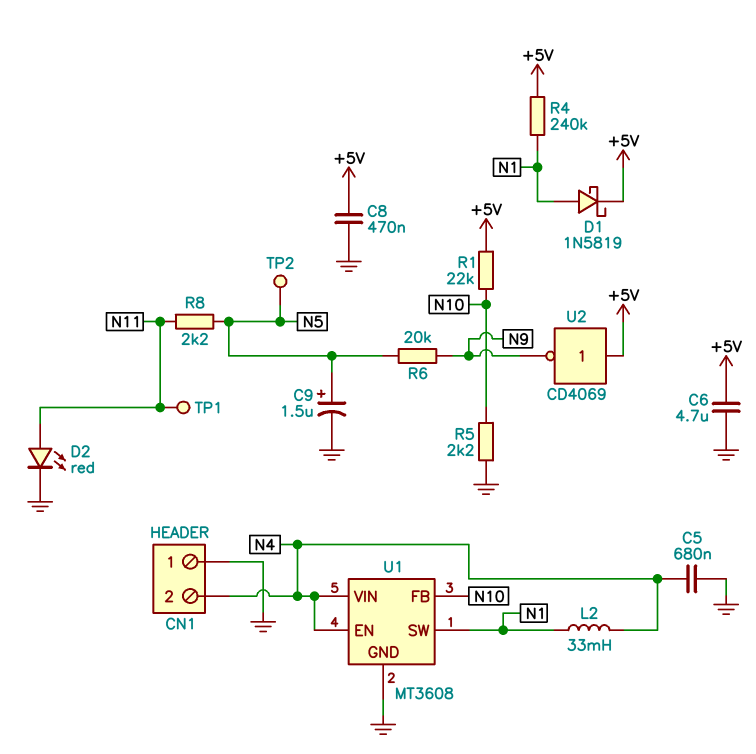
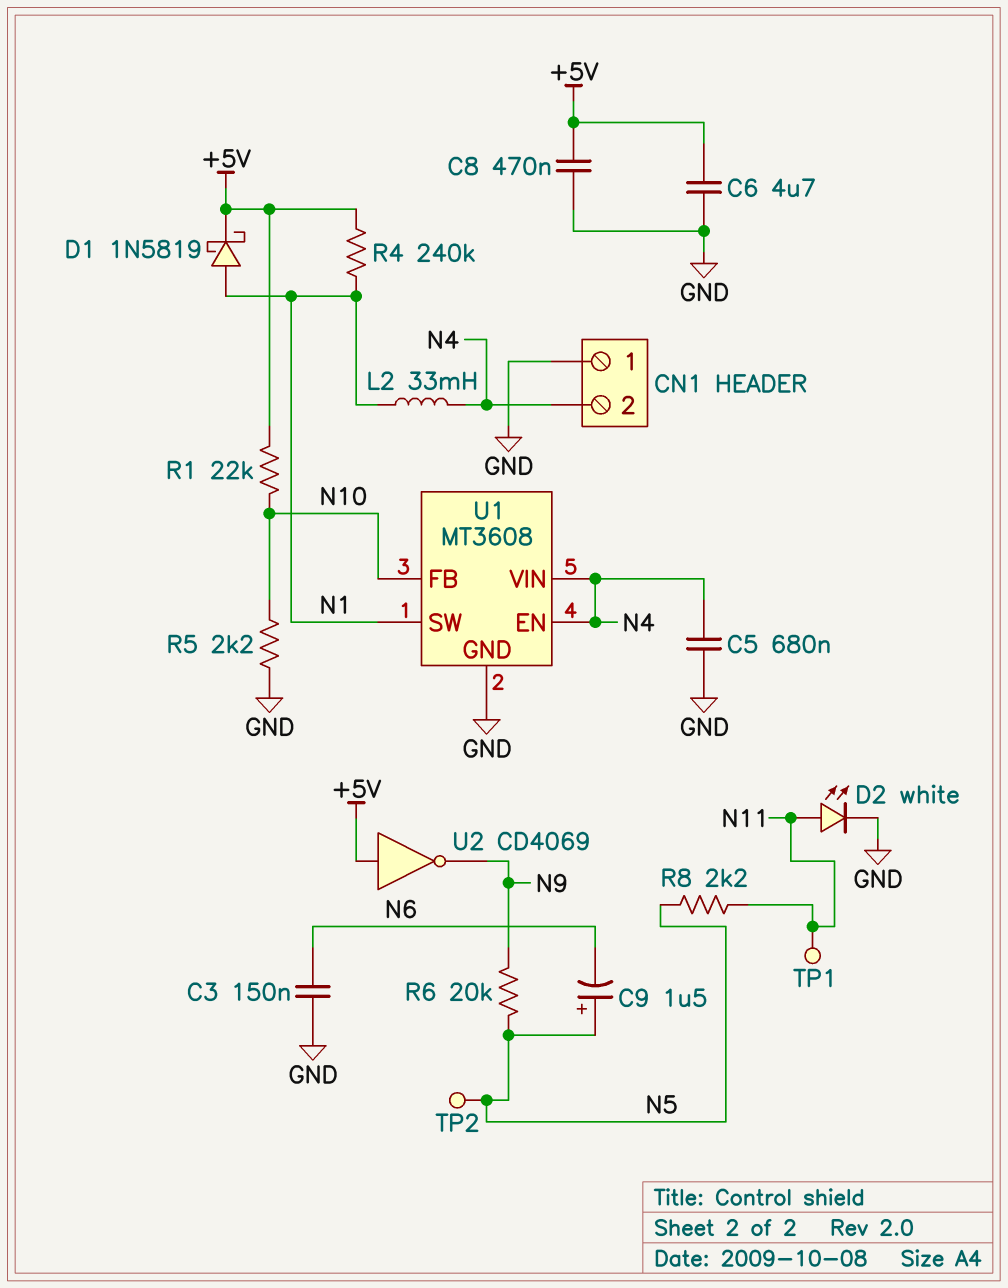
C3: none -> 150nF (GND, N6)
C9: 1.5uF (plus N5, minus GND) -> 1.5uF (plus N5, minus N6)
D2: LED red (A N11, K GND) -> LED white (A N11, K GND)

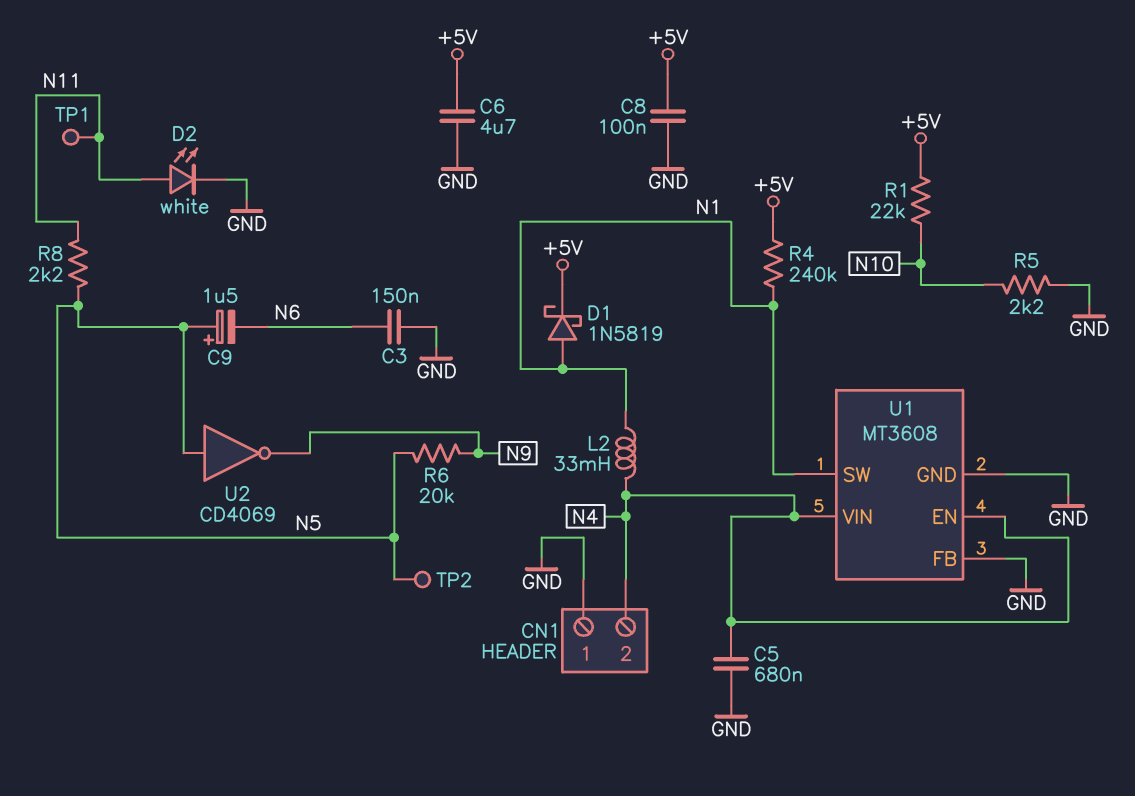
C8: 470nF (+5V, GND) -> 100nF (+5V, GND)
U1 pin FB: N10 -> GND
U2: NOT CD4069 (in +5V, out N9) -> NOT CD4069 (in N5, out N9)

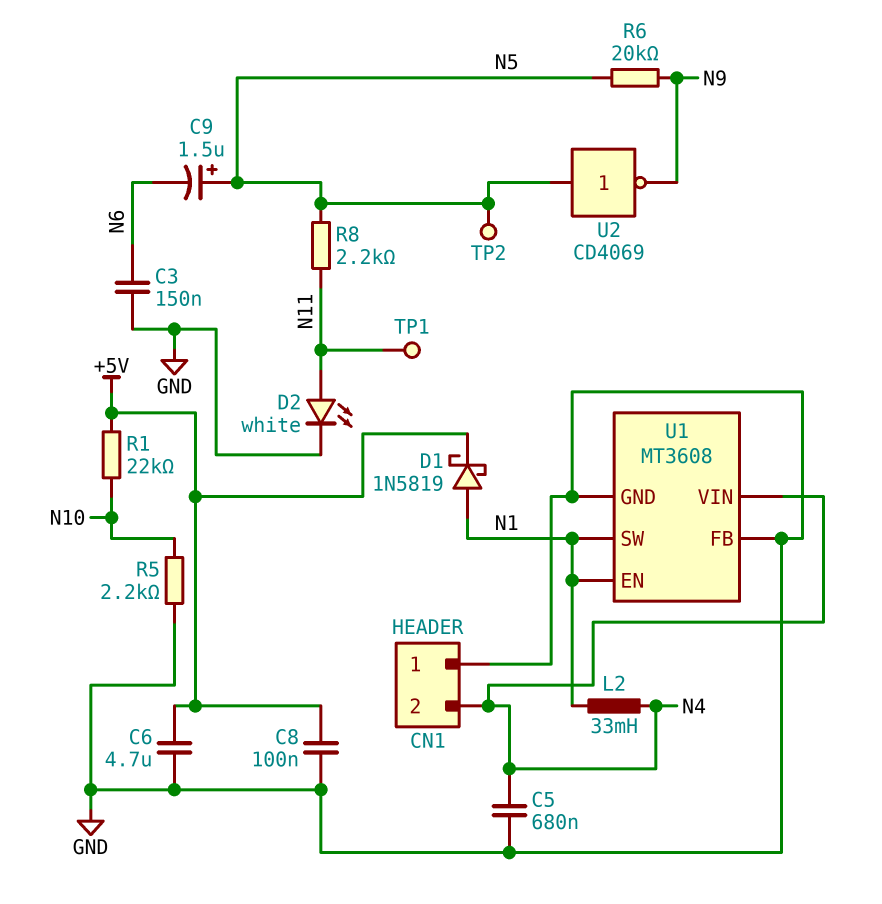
R4: 240k (+5V, N1) -> none
U1 pin EN: N4 -> N1

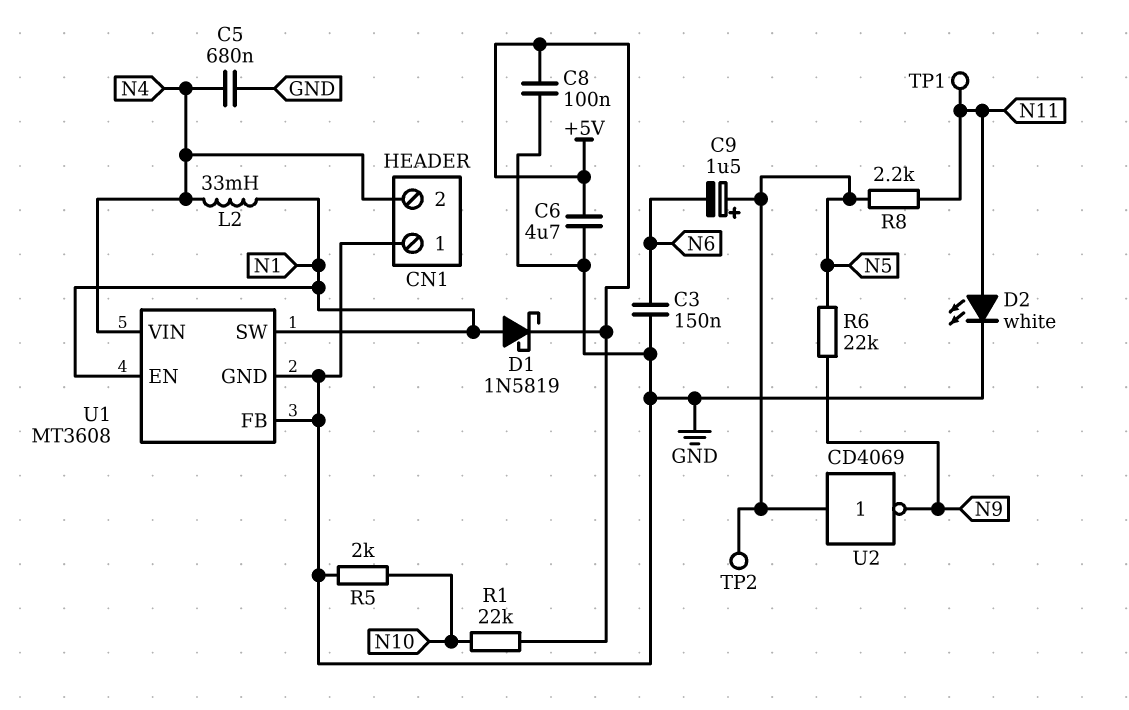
R5: 2.2k (GND, N10) -> 2k (GND, N10)
R6: 20k (N5, N9) -> 22k (N5, N9)

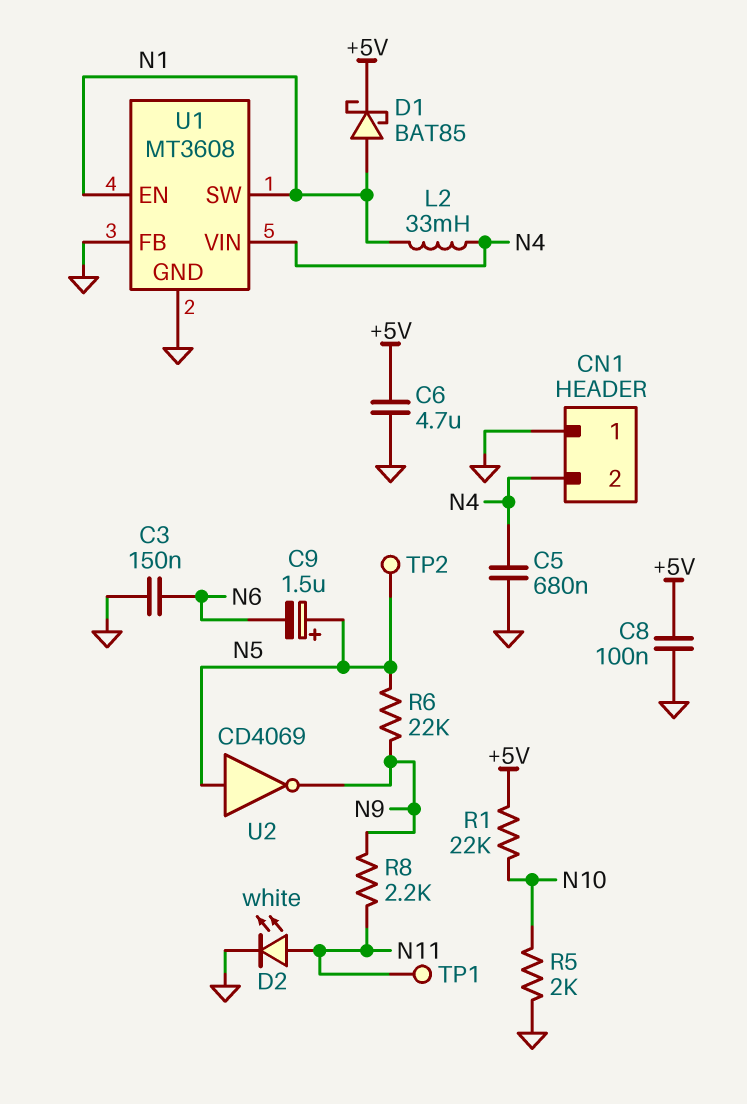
D1: schottky 1N5819 (A N1, K +5V) -> schottky BAT85 (A N1, K +5V)
R8: 2.2k (N5, N11) -> 2.2k (N9, N11)

